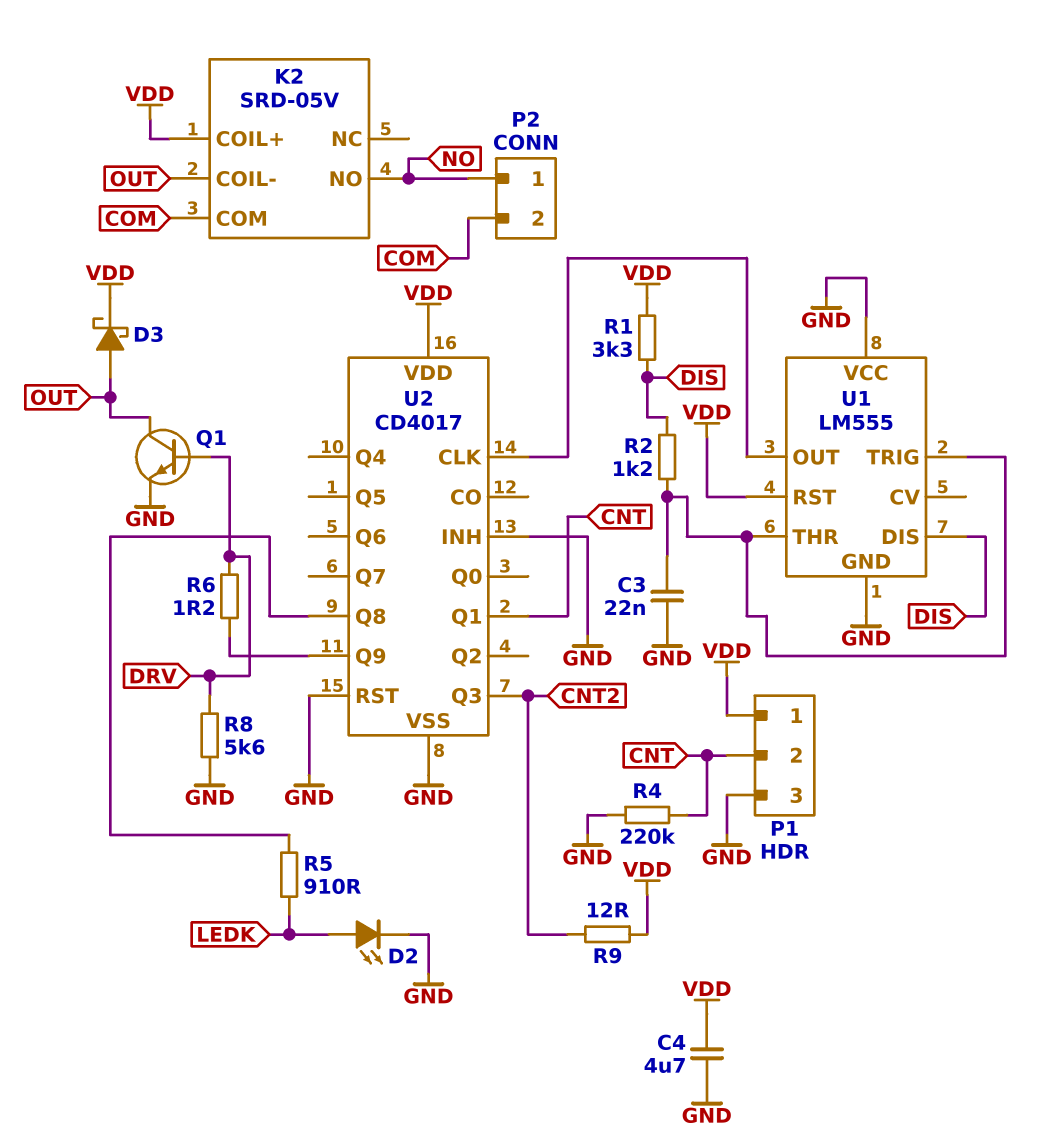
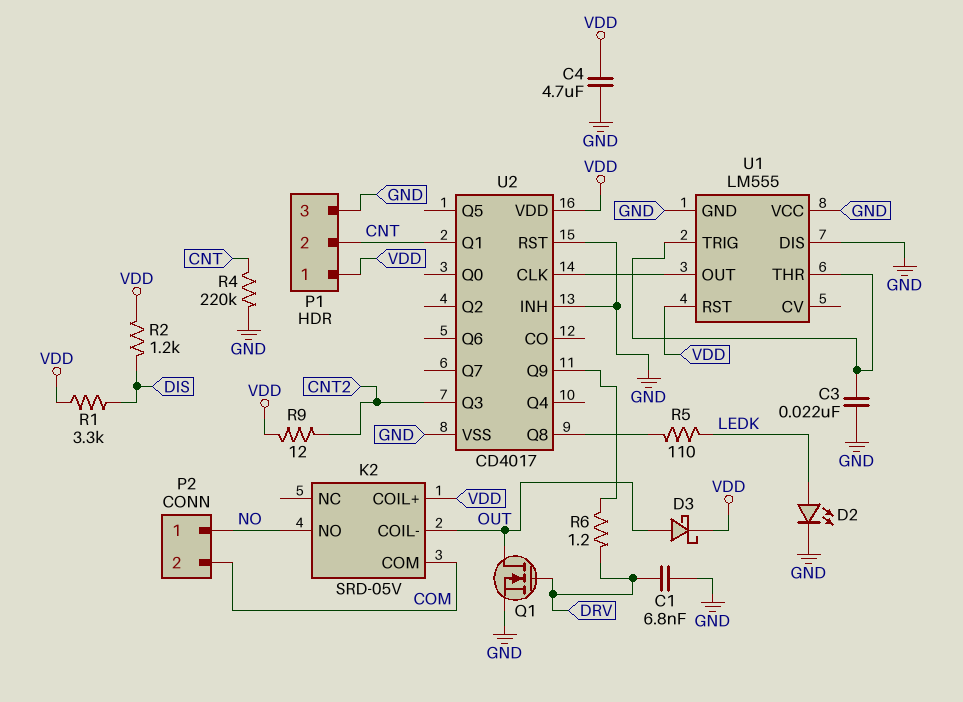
C1: none -> 6.8nF (DRV, GND)
Q1: NPN (B DRV, C OUT, E GND) -> NMOS (G DRV, D OUT, S GND)
R2: 1.2k (DIS, U1/THR) -> 1.2k (DIS, VDD)
R5: 910 (LEDK, U2/Q8) -> 110 (LEDK, U2/Q8)
R8: 5.6k (DRV, GND) -> none
U1 pin DIS: DIS -> GND

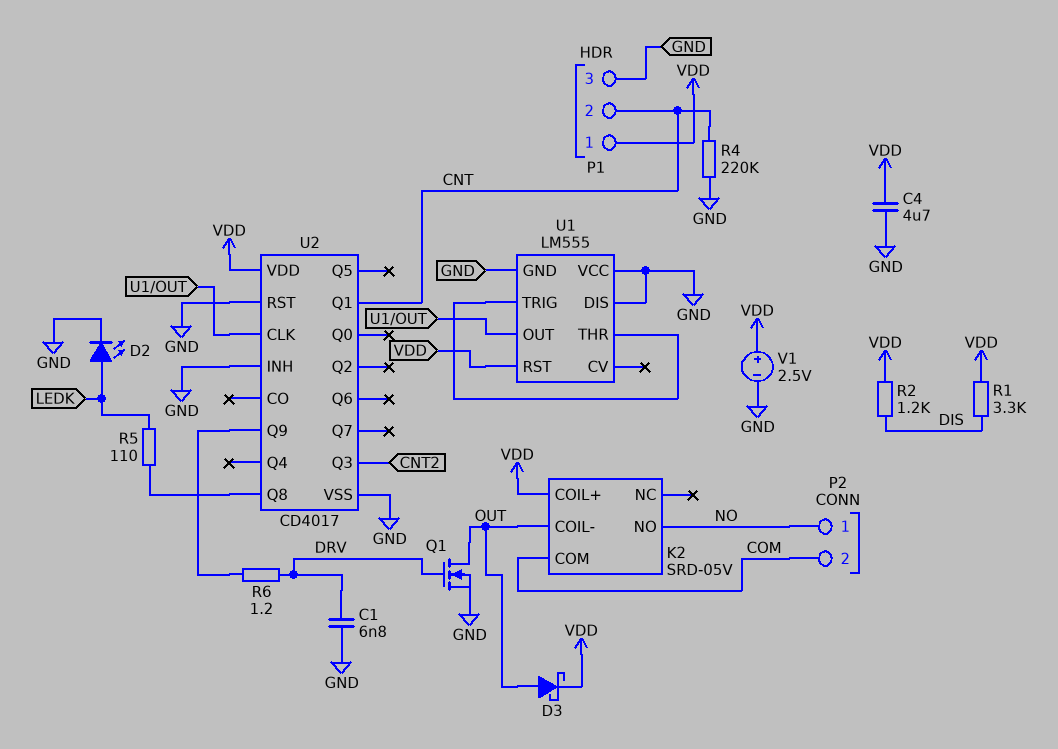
C3: 22nF (GND, U1/THR) -> none
R9: 12 (CNT2, VDD) -> none
V1: none -> 2.5V (plus VDD, minus GND)

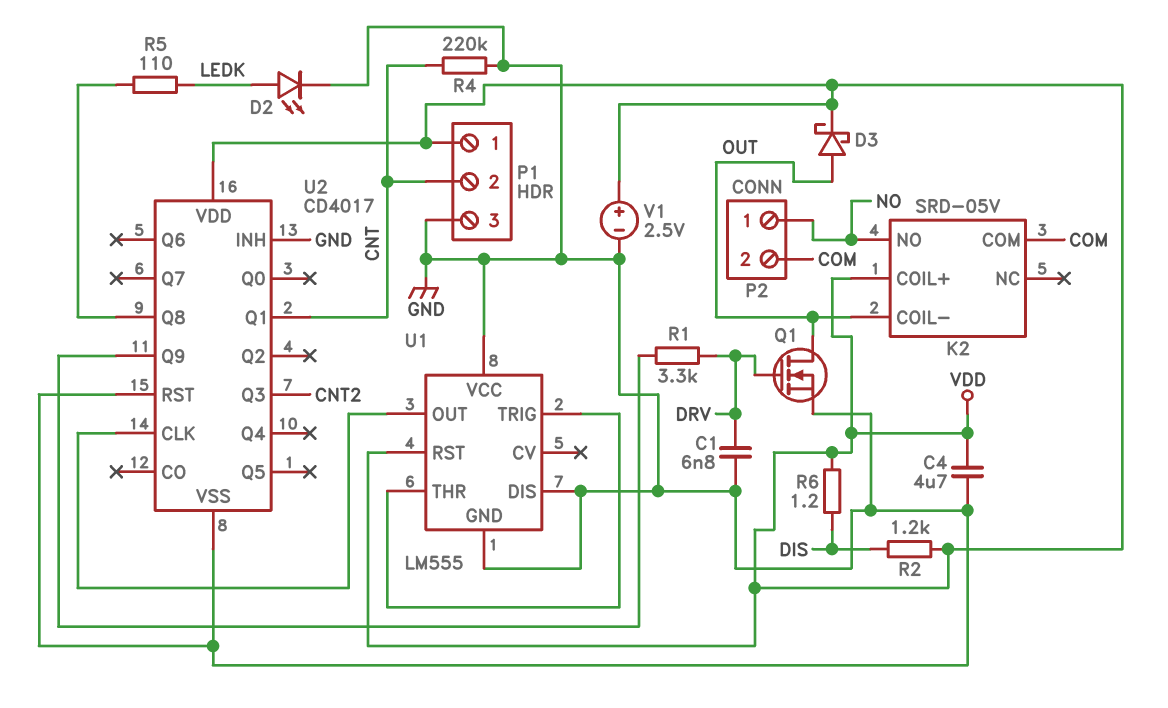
R1: 3.3k (DIS, VDD) -> 3.3k (DRV, U2/Q9)
R6: 1.2 (DRV, U2/Q9) -> 1.2 (DIS, VDD)

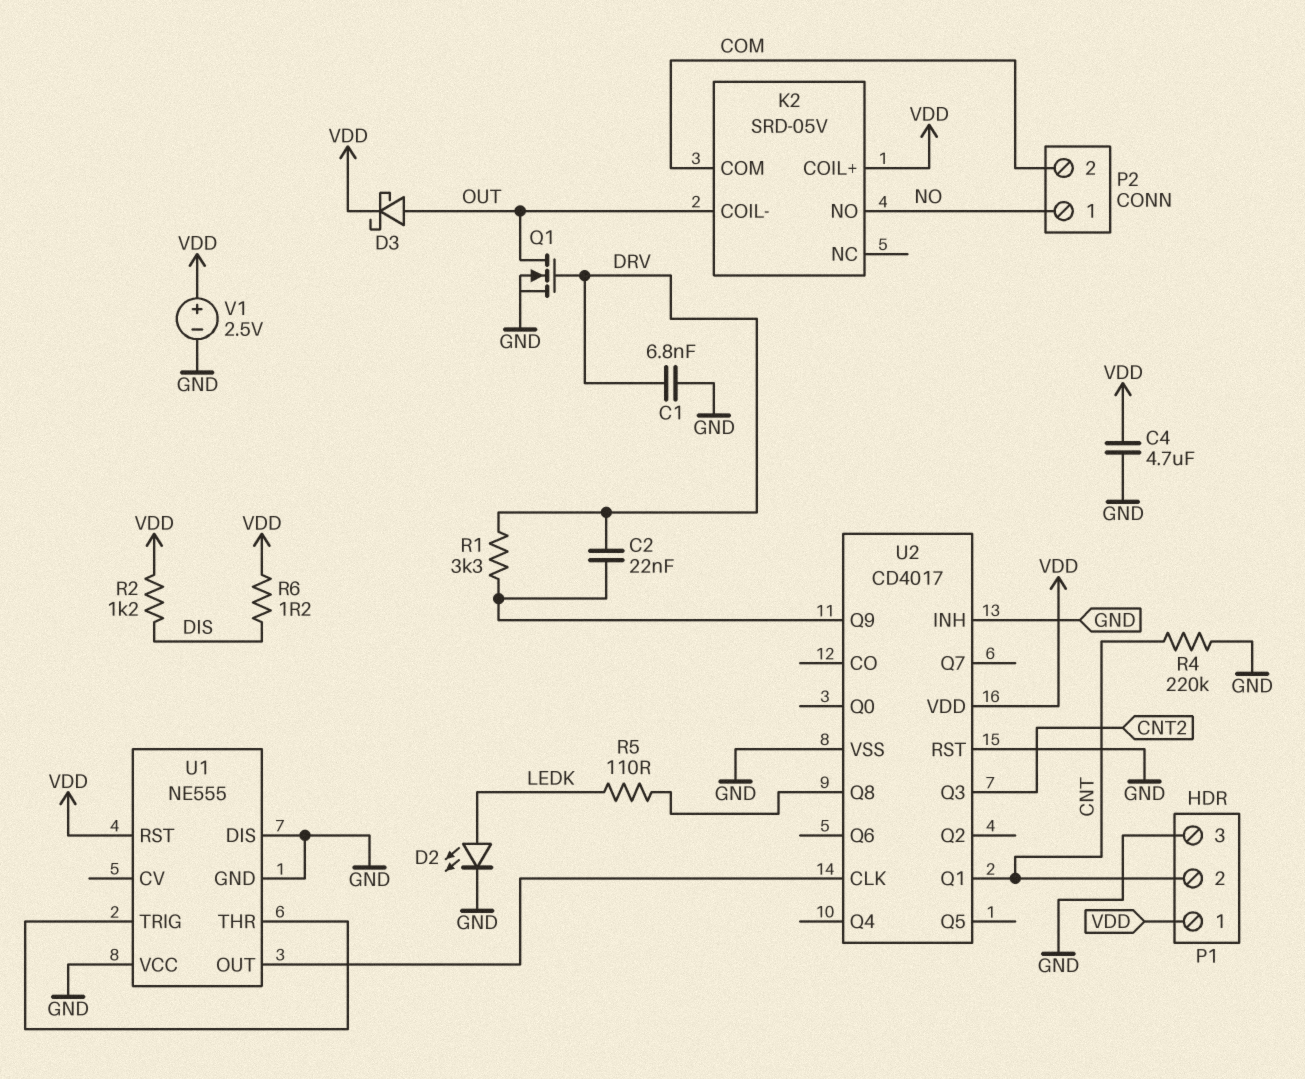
C2: none -> 22nF (DRV, U2/Q9)
U1: LM555 -> NE555

